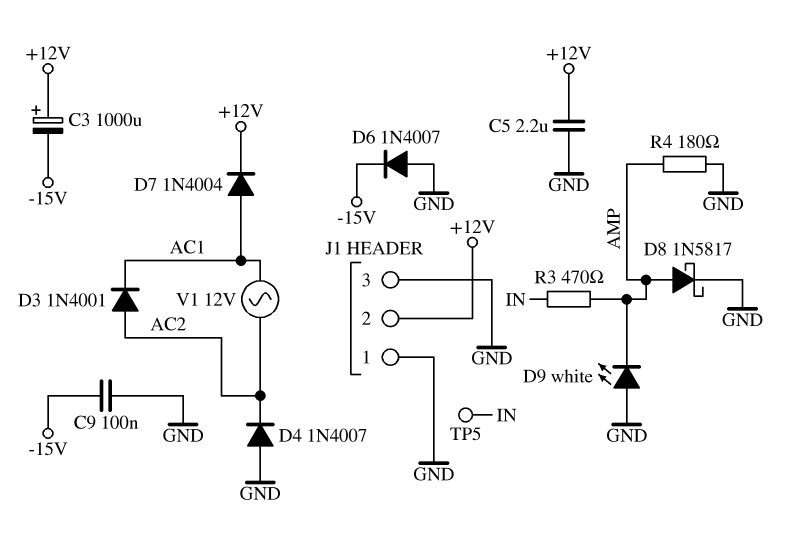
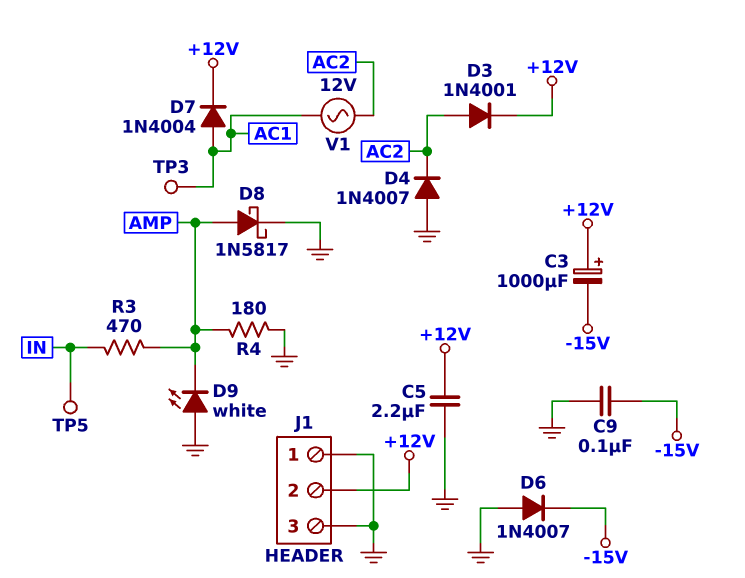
D3: diode 1N4001 (A AC2, K AC1) -> diode 1N4001 (A AC2, K +12V)
TP3: none -> test point (AC1)

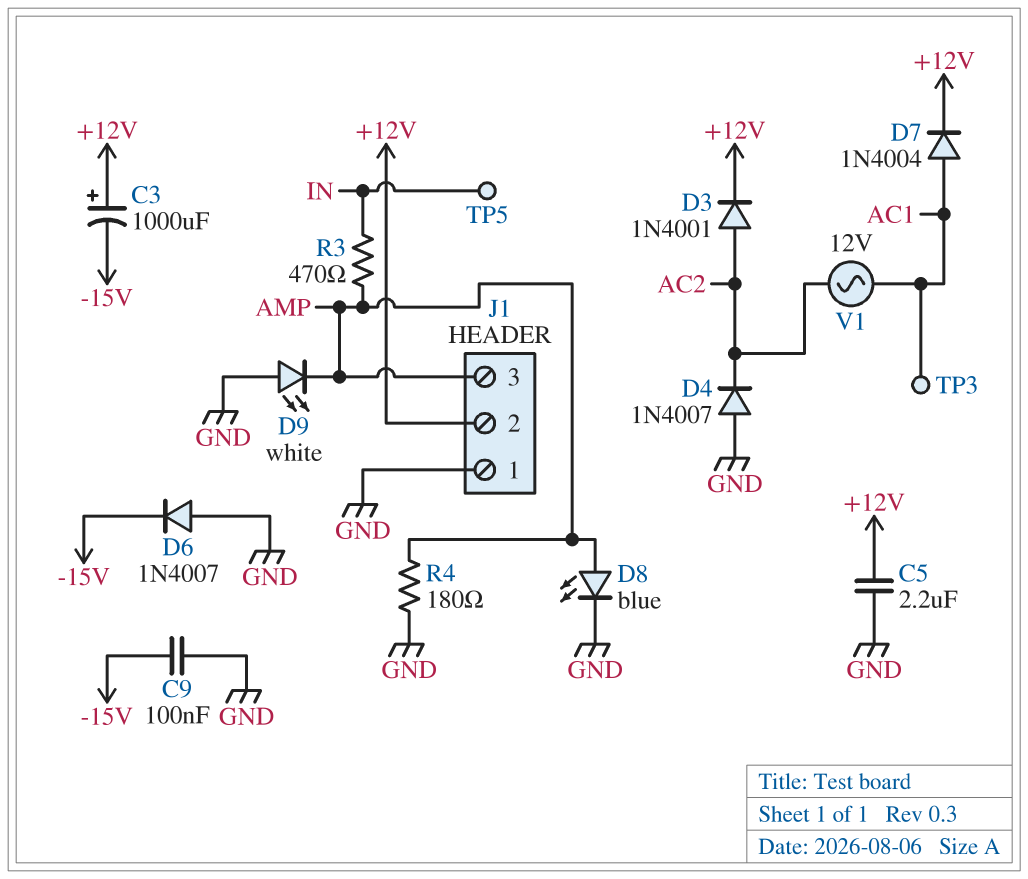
D8: schottky 1N5817 (A AMP, K GND) -> LED blue (A AMP, K GND)
J1 pin 3: GND -> AMP

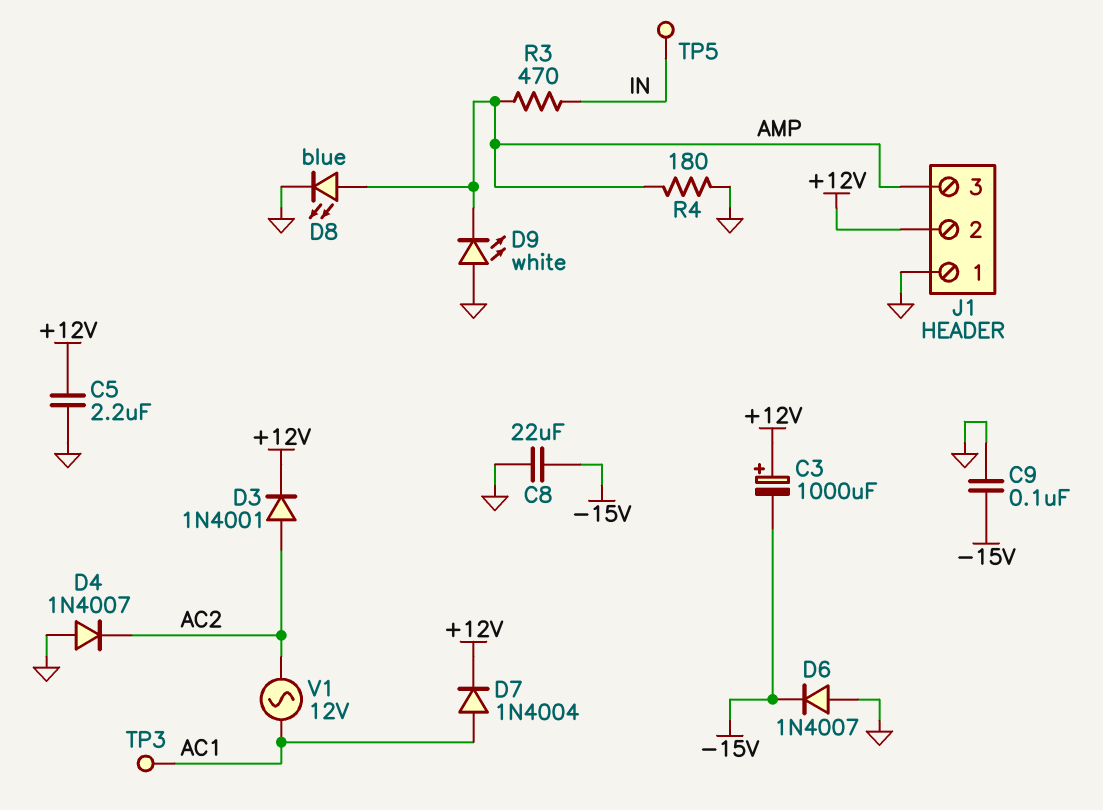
C8: none -> 22uF (-15V, GND)

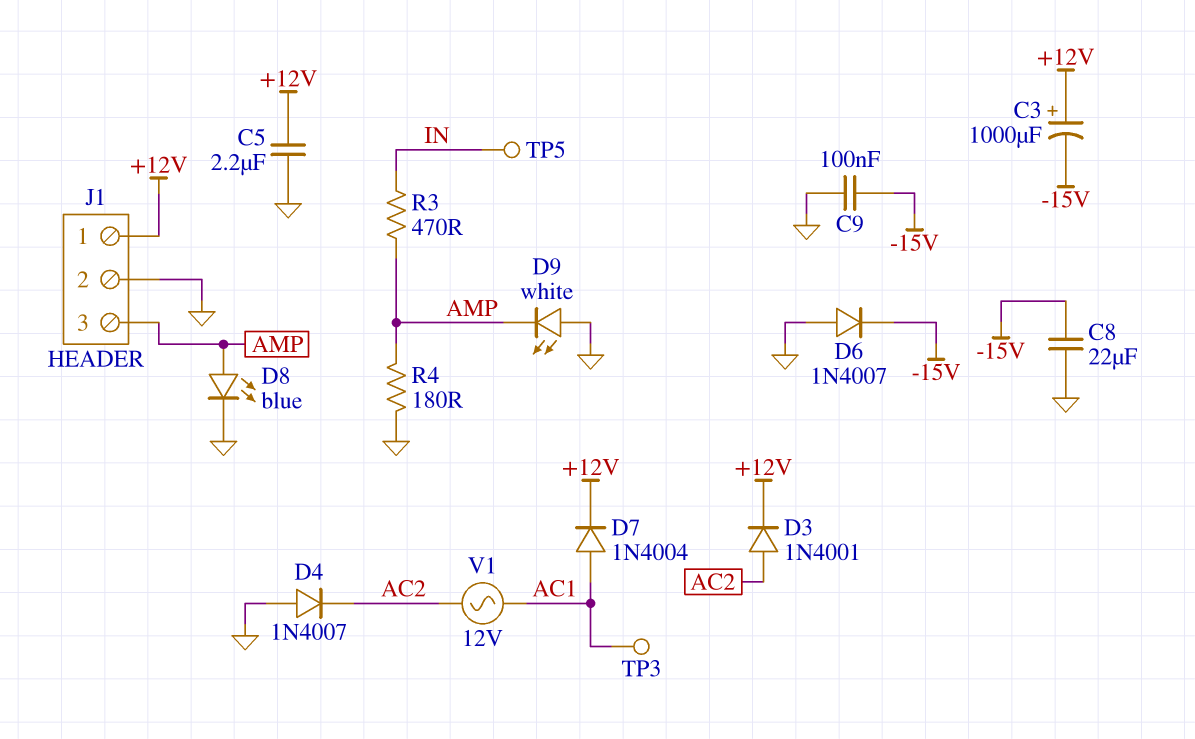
J1 pin 1: GND -> +12V
J1 pin 2: +12V -> GND

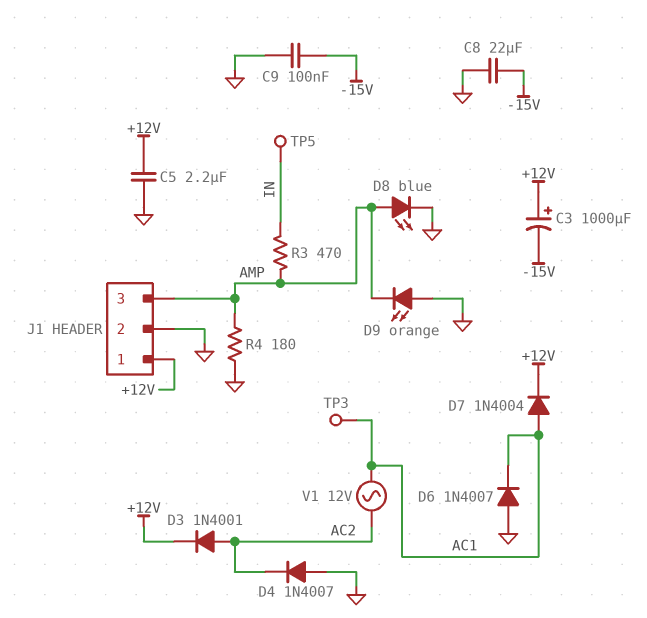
D6: diode 1N4007 (A GND, K -15V) -> diode 1N4007 (A GND, K AC1)
D9: LED white (A GND, K AMP) -> LED orange (A GND, K AMP)

